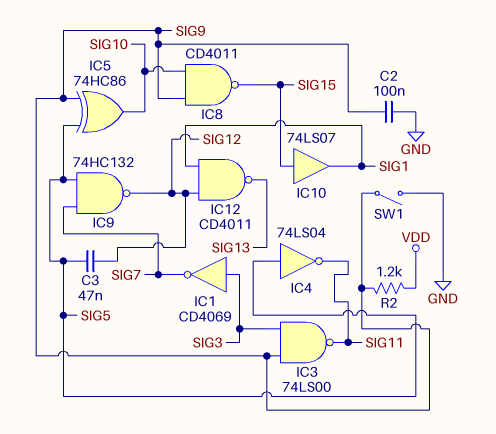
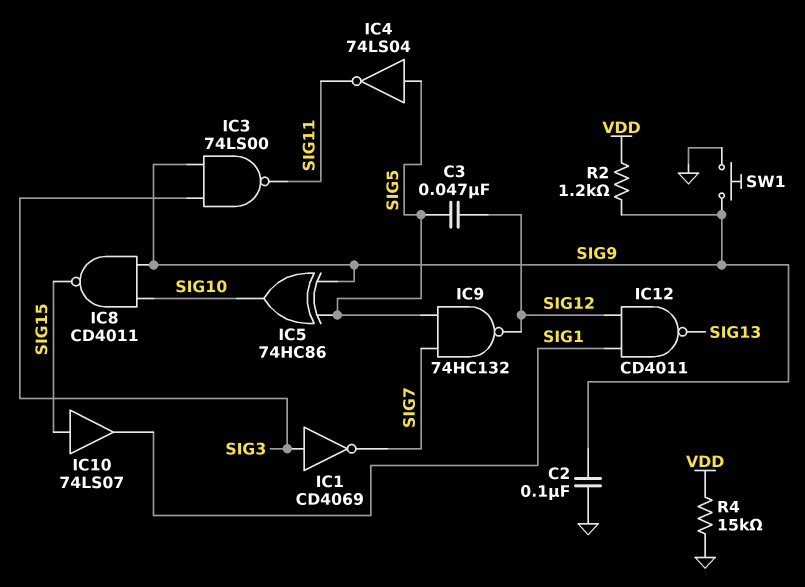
R4: none -> 15k (GND, VDD)
SW1: switch (GND, SIG9) -> button (GND, SIG9)

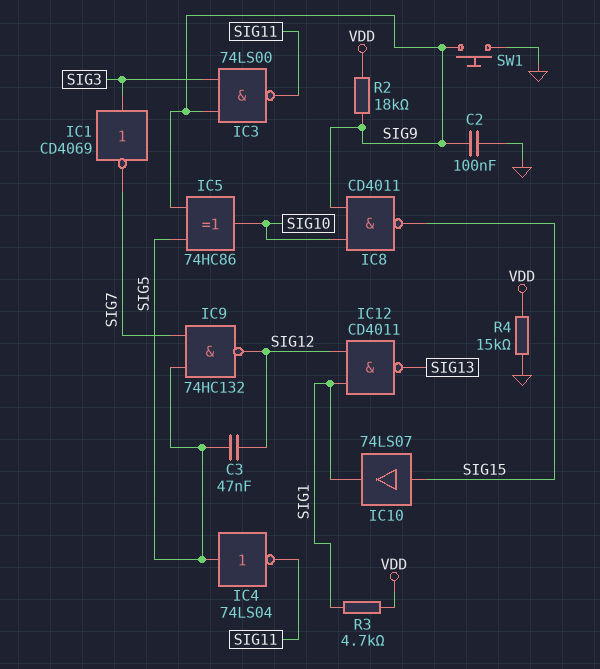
R2: 1.2k (SIG9, VDD) -> 18k (SIG9, VDD)
R3: none -> 4.7k (SIG1, VDD)

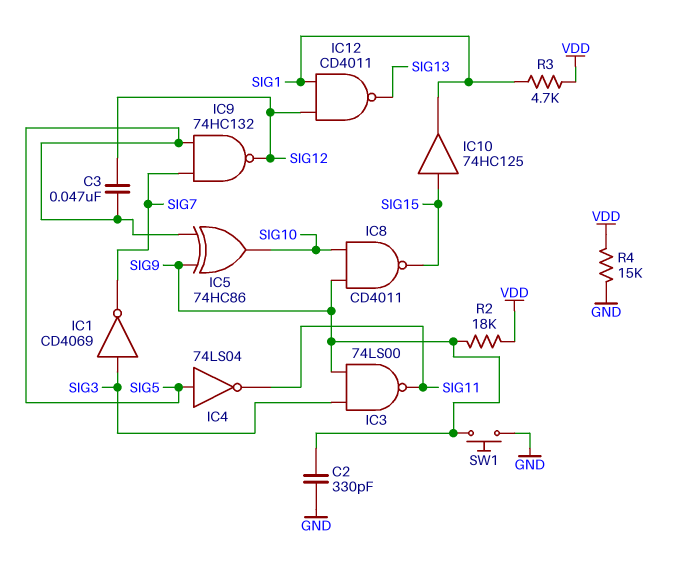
C2: 100nF (GND, SIG9) -> 330pF (GND, SIG9)
IC10: buffer 74LS07 (in SIG15, out SIG1) -> buffer 74HC125 (in SIG15, out SIG1)

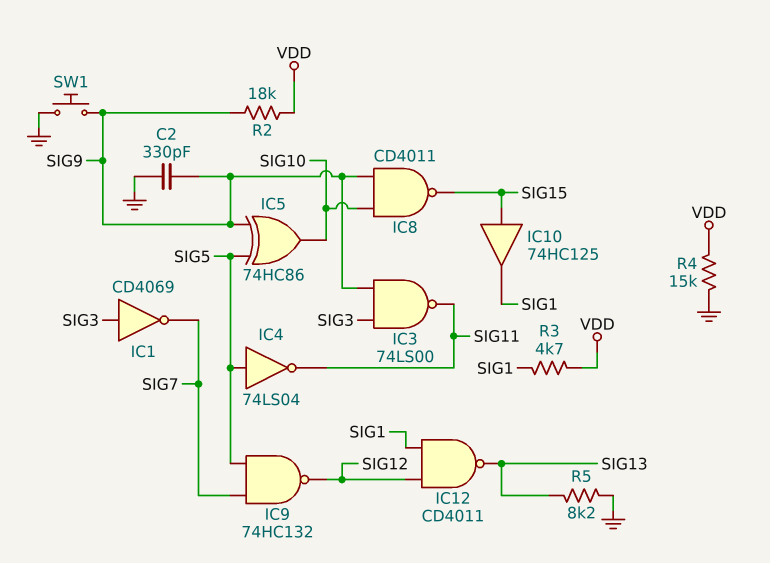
C3: 47nF (SIG5, SIG12) -> none
R5: none -> 8.2k (GND, SIG13)

